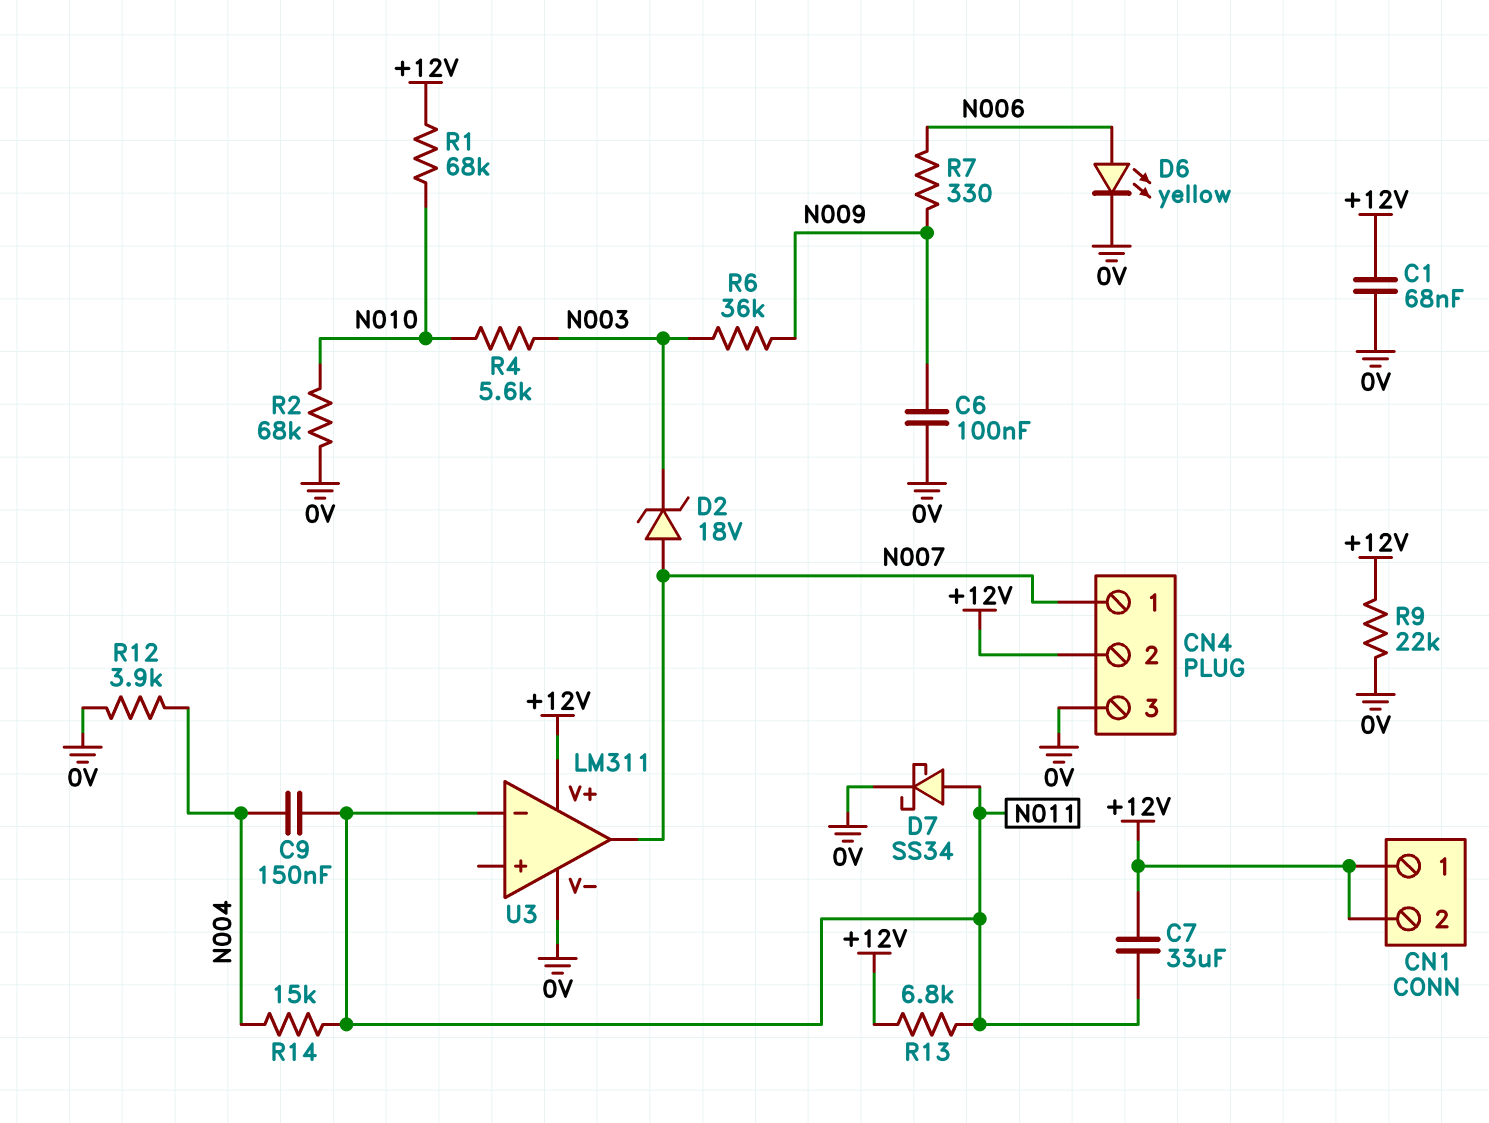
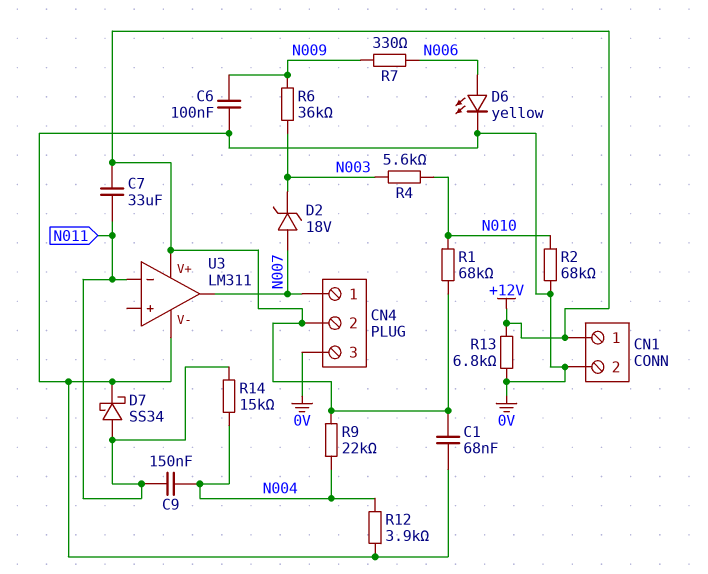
CN1 pin 2: +12V -> 0V
R9: 22k (+12V, 0V) -> 22k (+12V, N004)
R13: 6.8k (+12V, N011) -> 6.8k (+12V, 0V)

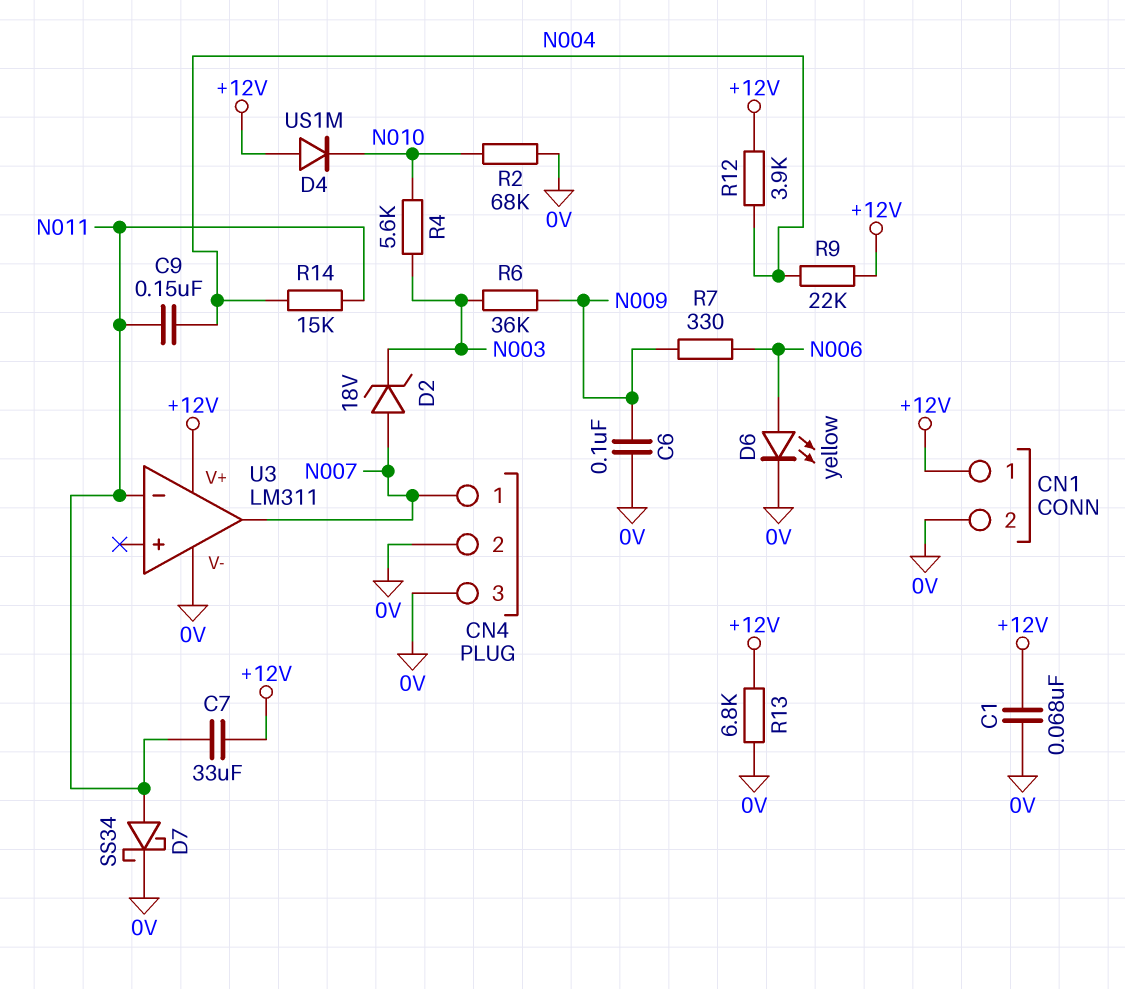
CN4 pin 2: +12V -> 0V
D4: none -> diode US1M (A +12V, K N010)
R1: 68k (+12V, N010) -> none
R12: 3.9k (0V, N004) -> 3.9k (+12V, N004)

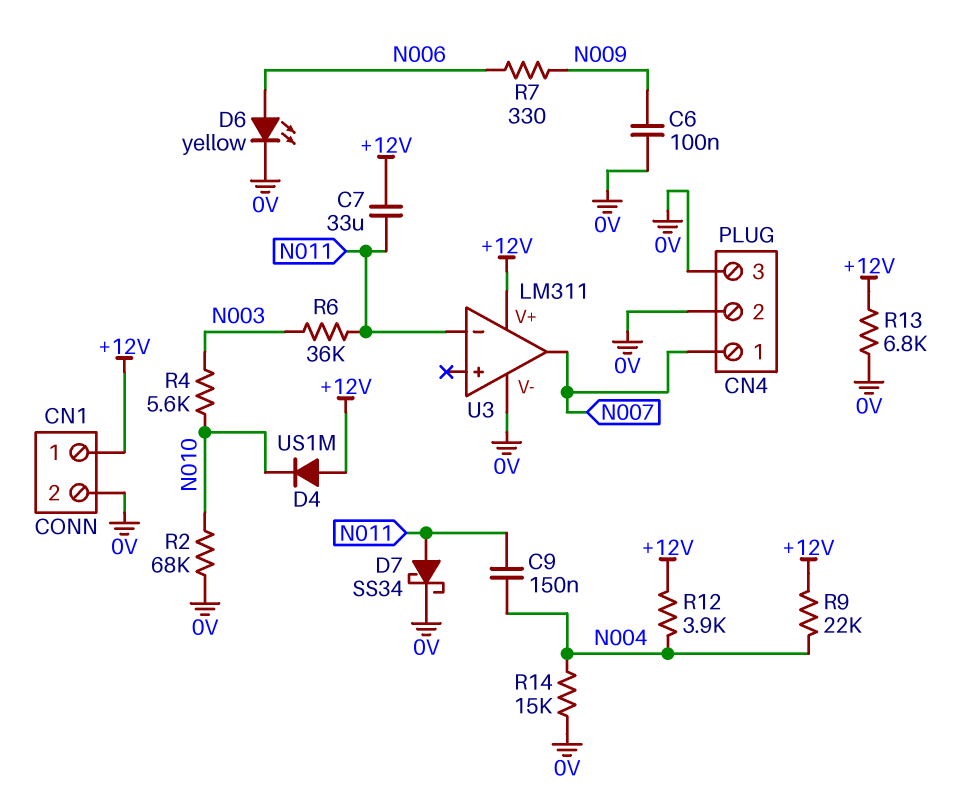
C1: 68nF (+12V, 0V) -> none
D2: zener 18V (A N007, K N003) -> none
R6: 36k (N003, N009) -> 36k (N003, N011)
R14: 15k (N004, N011) -> 15k (0V, N004)

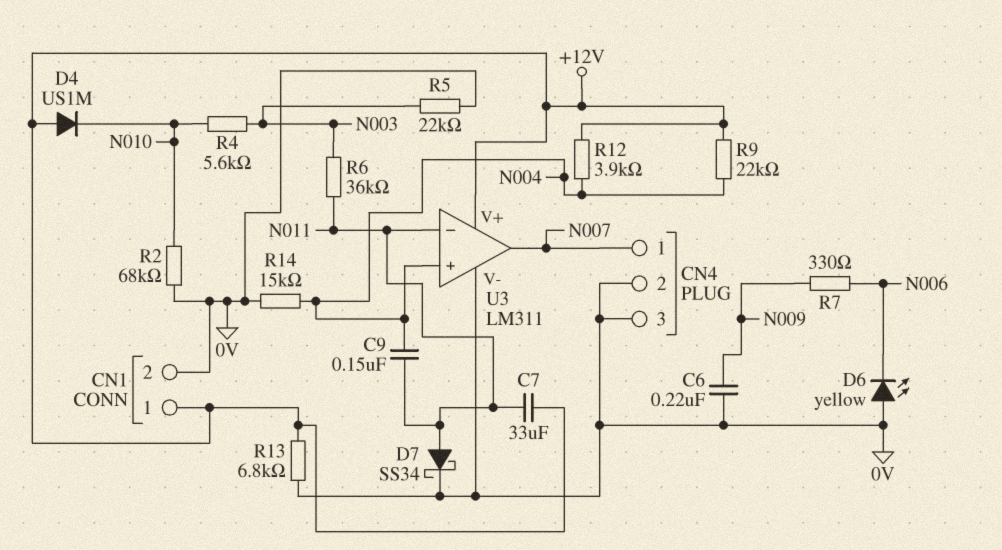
C6: 100nF (0V, N009) -> 220nF (0V, N009)
D6: LED yellow (A N006, K 0V) -> LED yellow (A 0V, K N006)
R5: none -> 22k (0V, N003)
U3 pin in+: none -> N004

